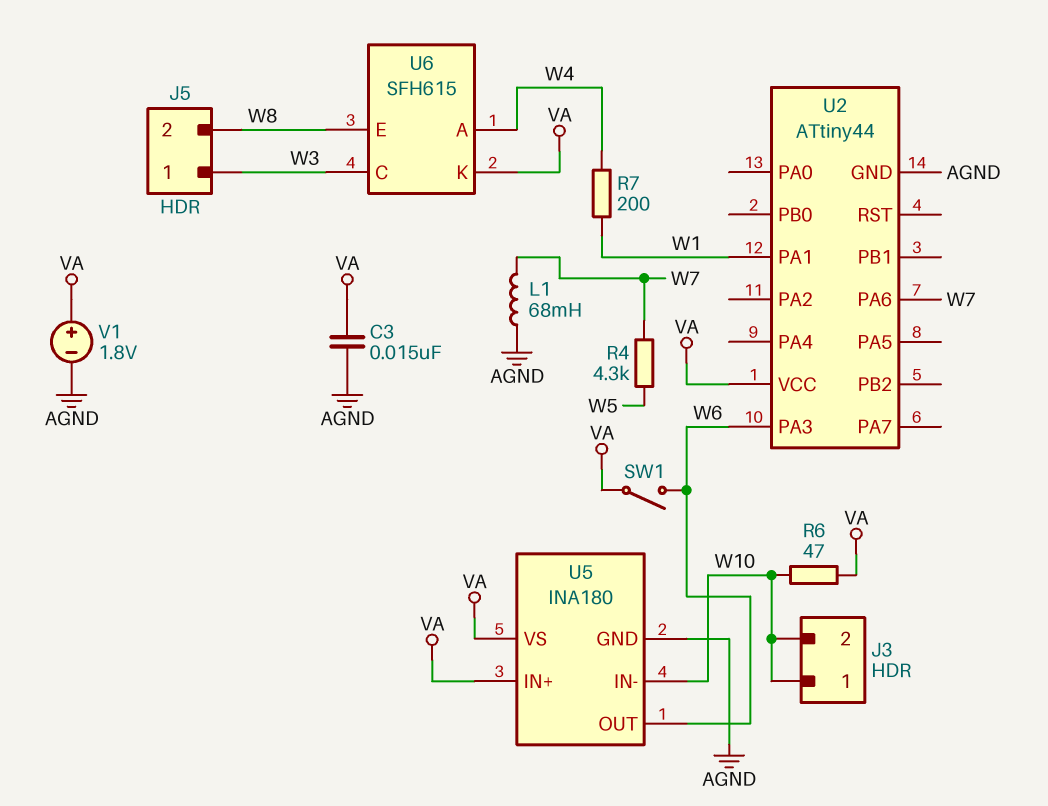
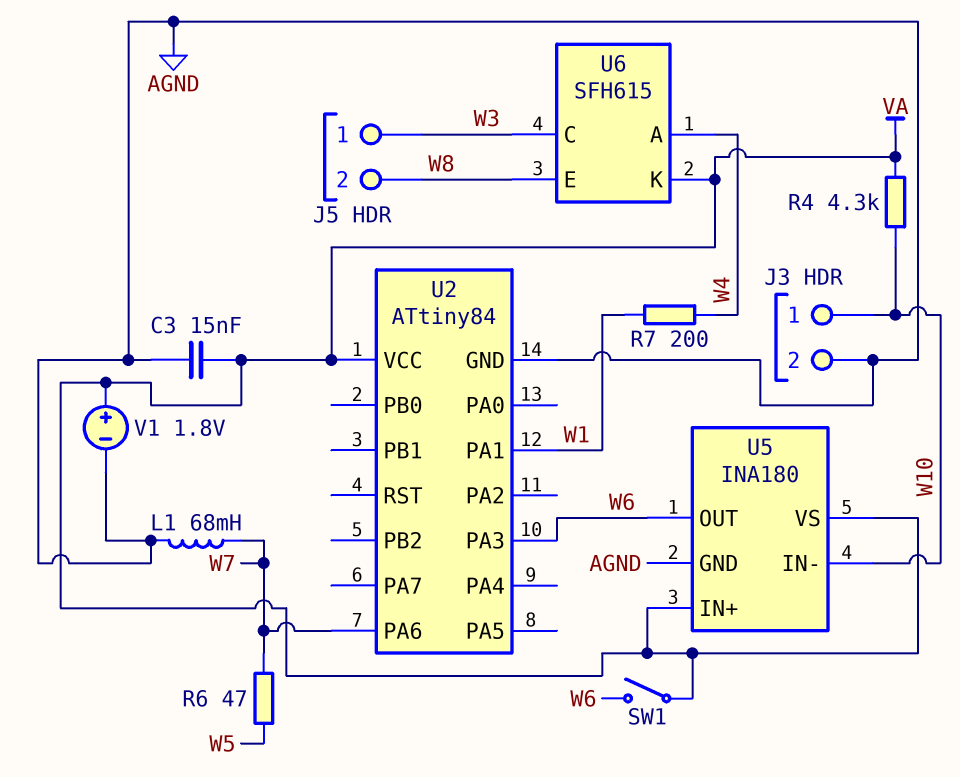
J3 pin 2: W10 -> AGND
R4: 4.3k (W5, W7) -> 4.3k (VA, W10)
R6: 47 (VA, W10) -> 47 (W5, W7)
U2: ATtiny44 -> ATtiny84

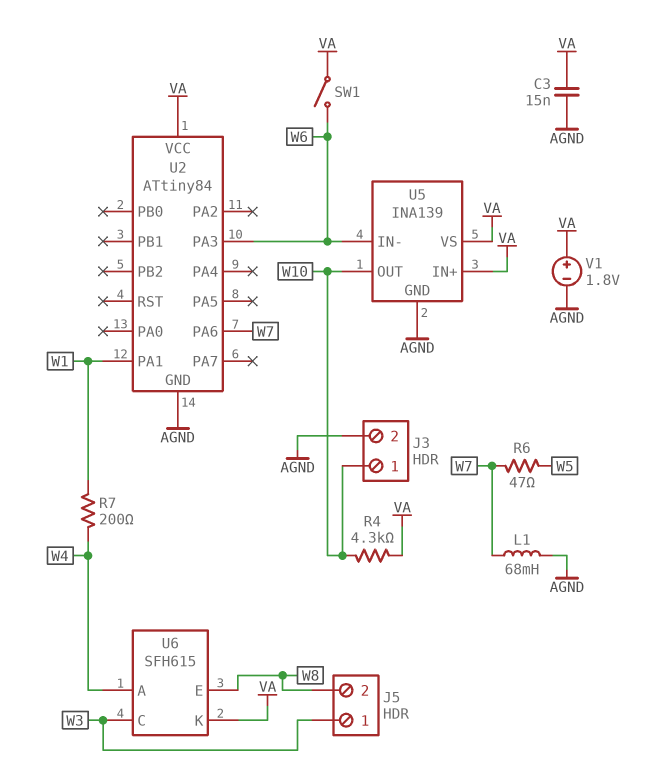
U5: INA180 -> INA139
U5 pin IN-: W10 -> W6
U5 pin OUT: W6 -> W10

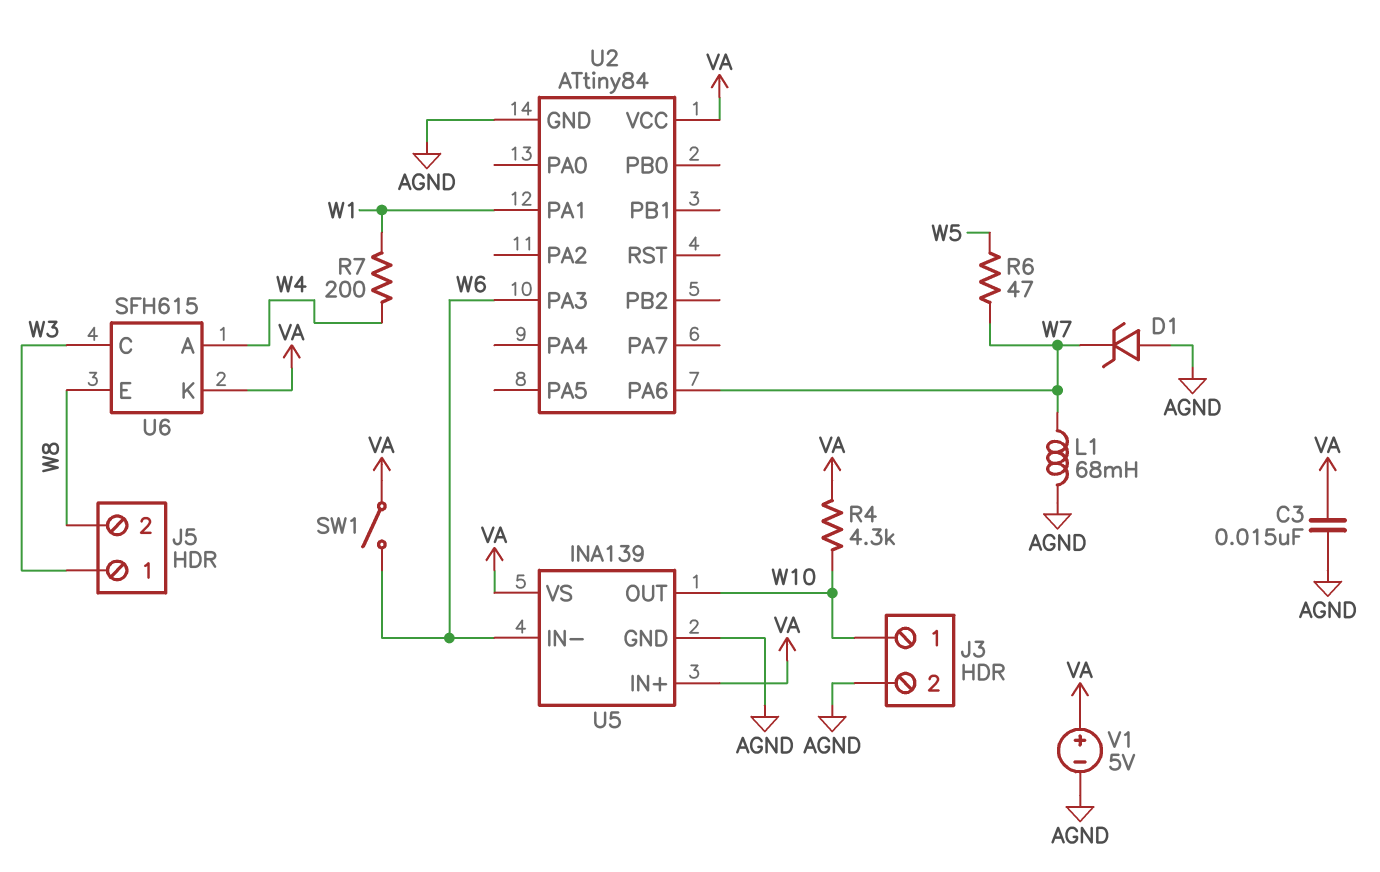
D1: none -> zener (A AGND, K W7)
V1: 1.8V (plus VA, minus AGND) -> 5V (plus VA, minus AGND)

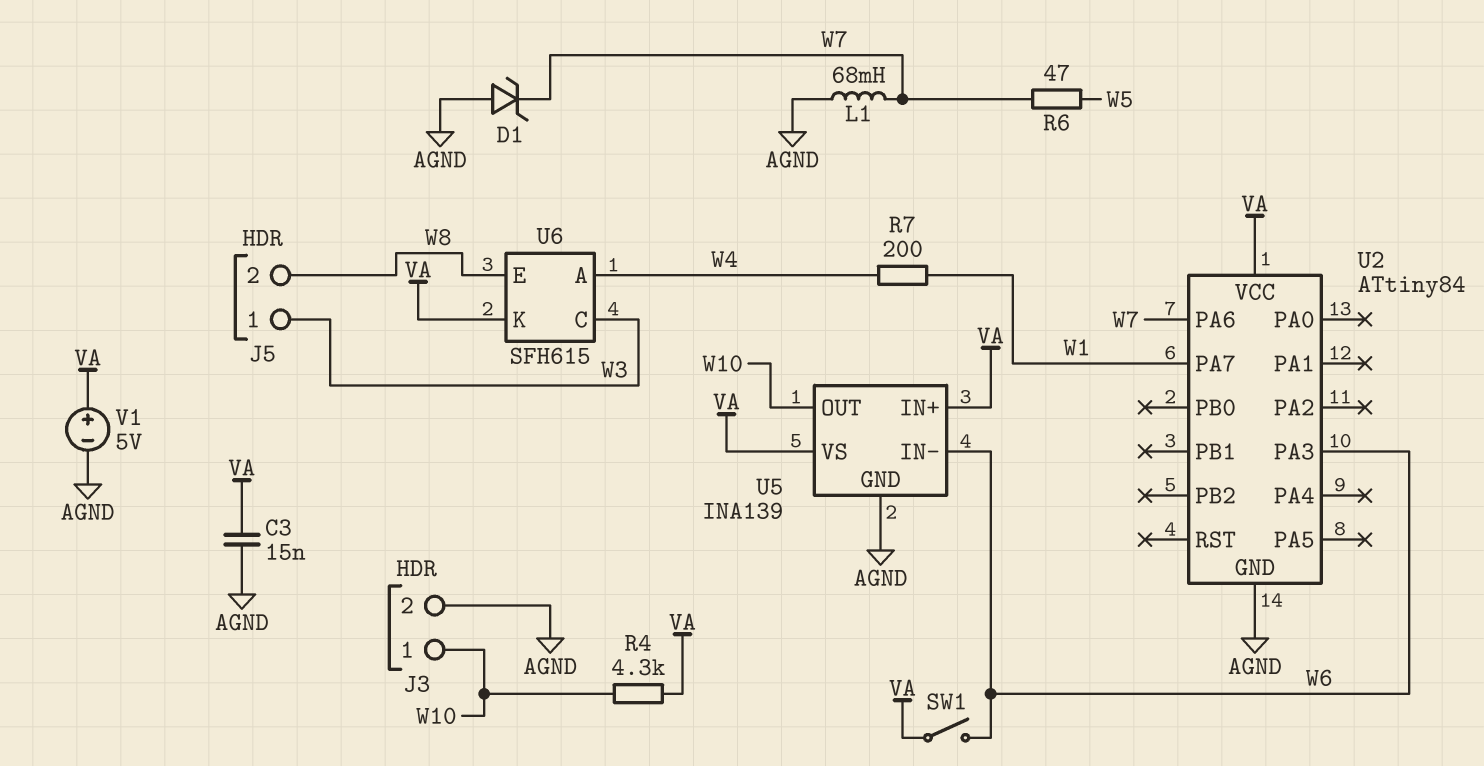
U2 pin PA1: W1 -> none
U2 pin PA7: none -> W1

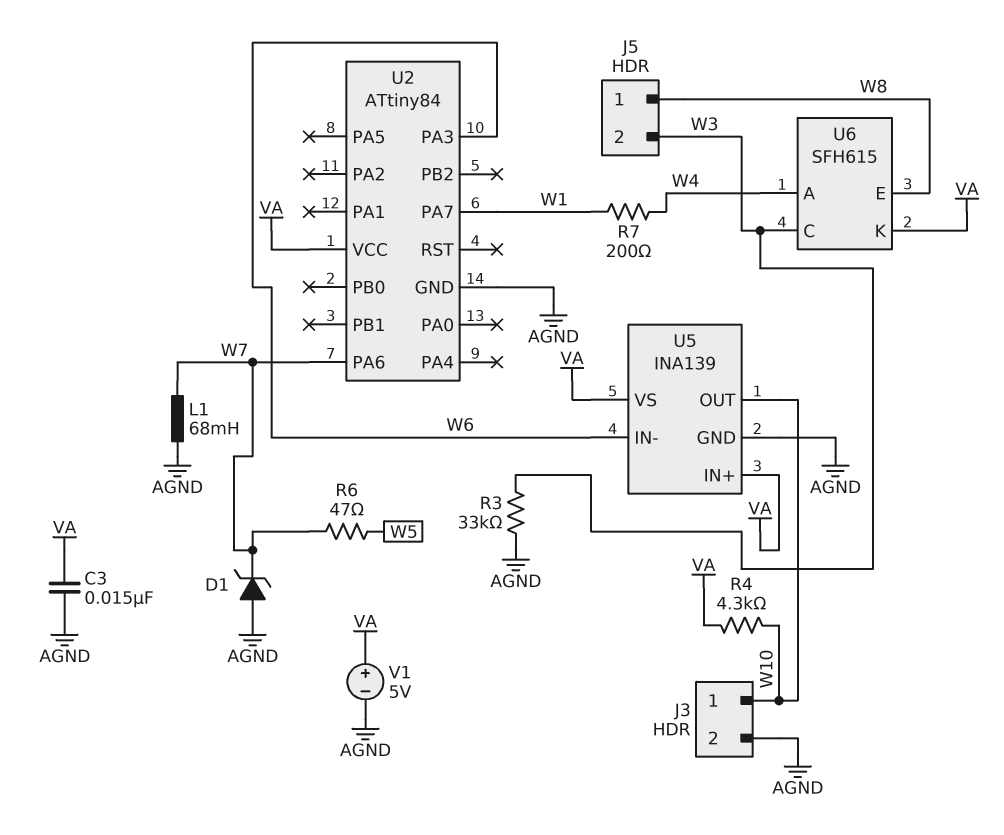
J5 pin 1: W3 -> W8
J5 pin 2: W8 -> W3
R3: none -> 33k (AGND, W3)
SW1: switch (VA, W6) -> none

